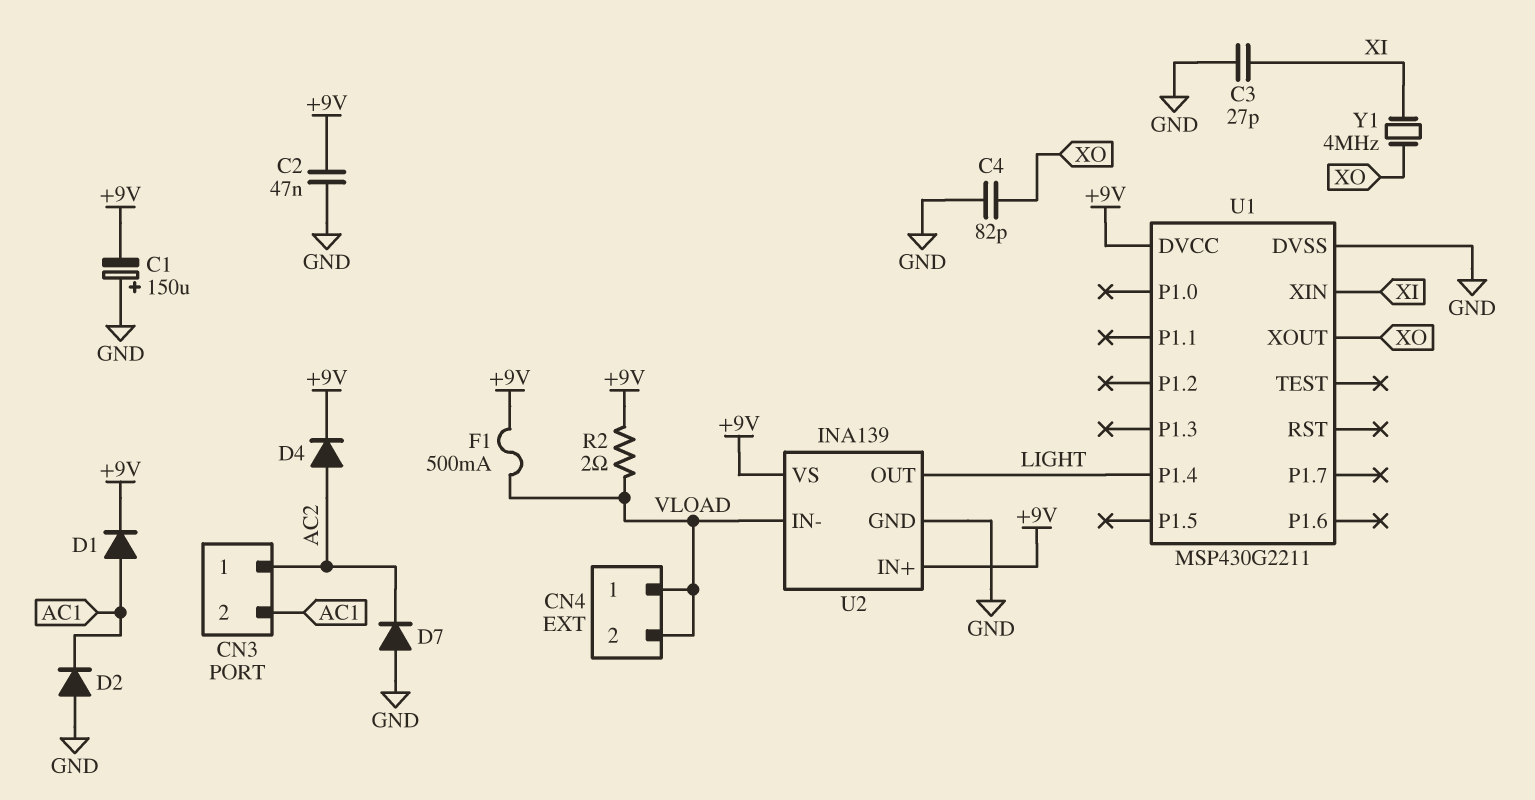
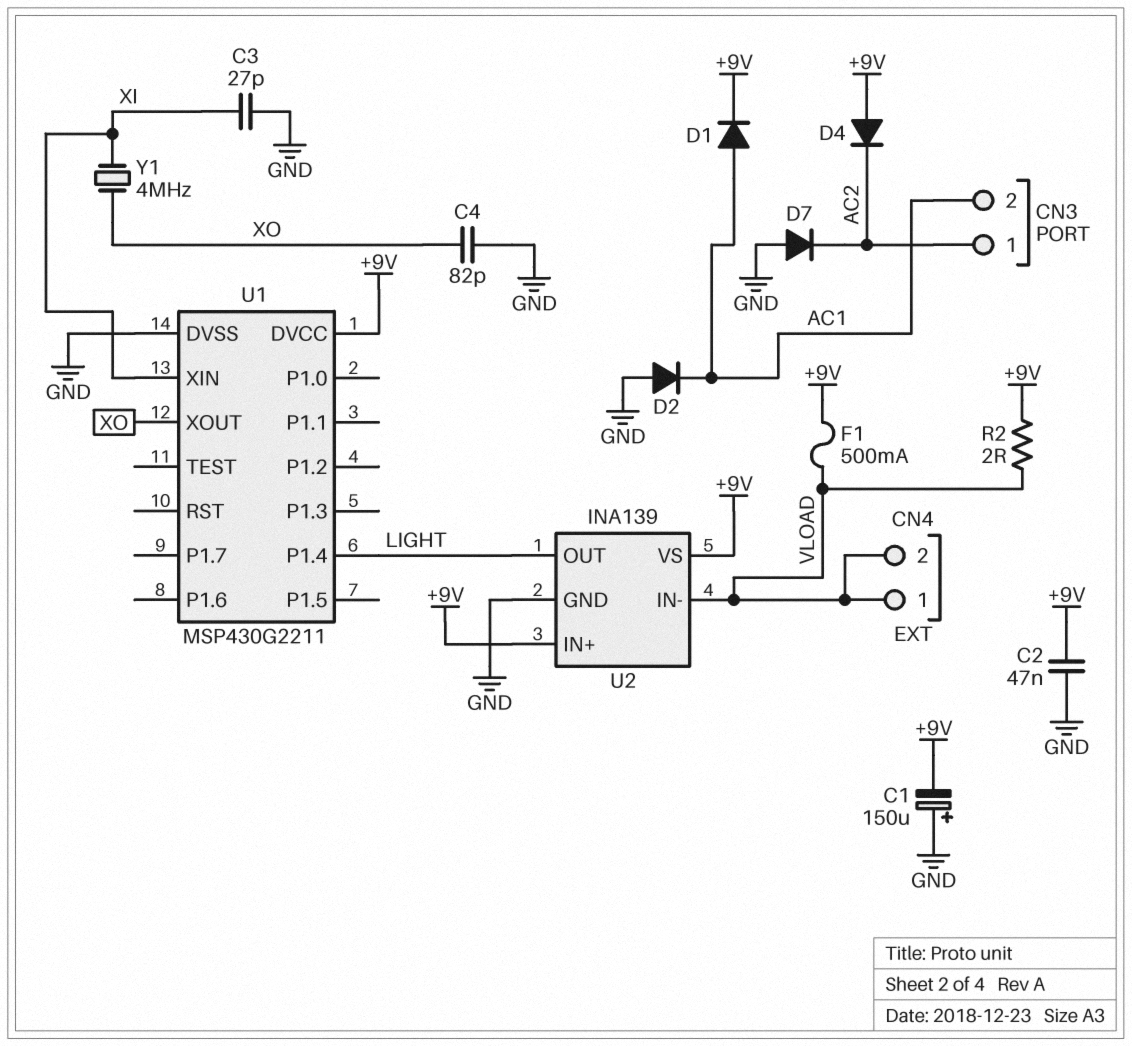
D4: diode (A AC2, K +9V) -> diode (A +9V, K AC2)

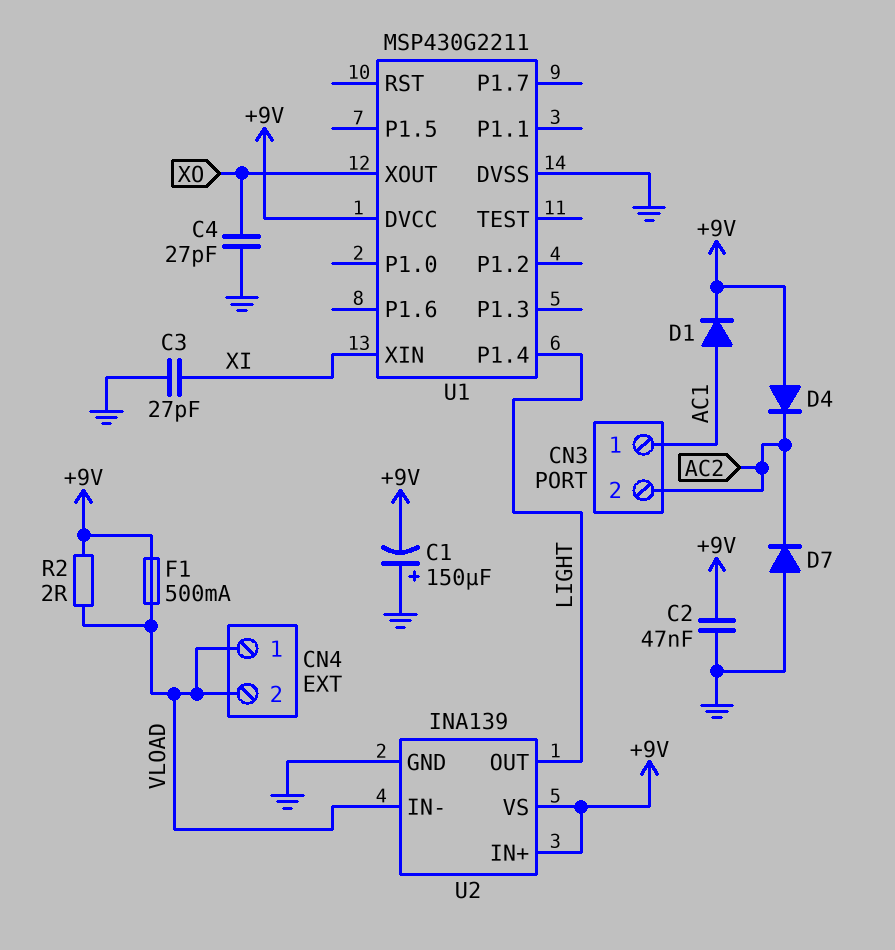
C4: 82pF (GND, XO) -> 27pF (GND, XO)
CN3 pin 1: AC2 -> AC1
CN3 pin 2: AC1 -> AC2
D2: diode (A GND, K AC1) -> none
Y1: 4MHz (XI, XO) -> none

